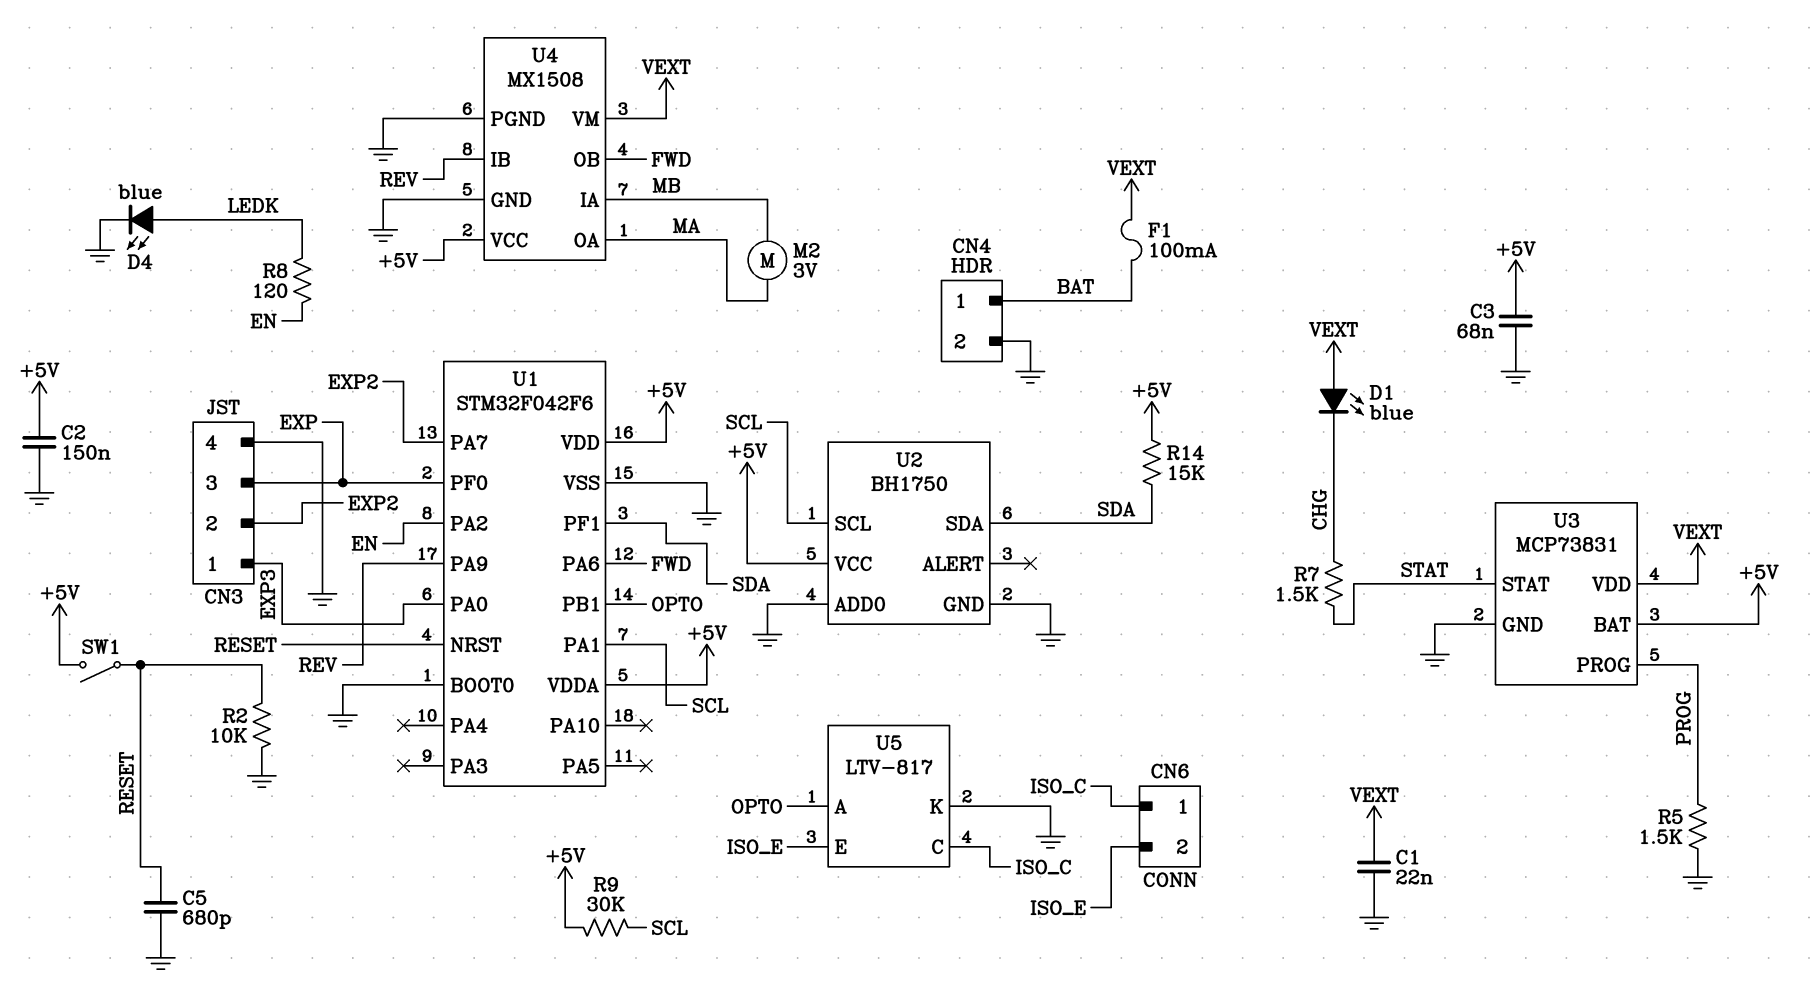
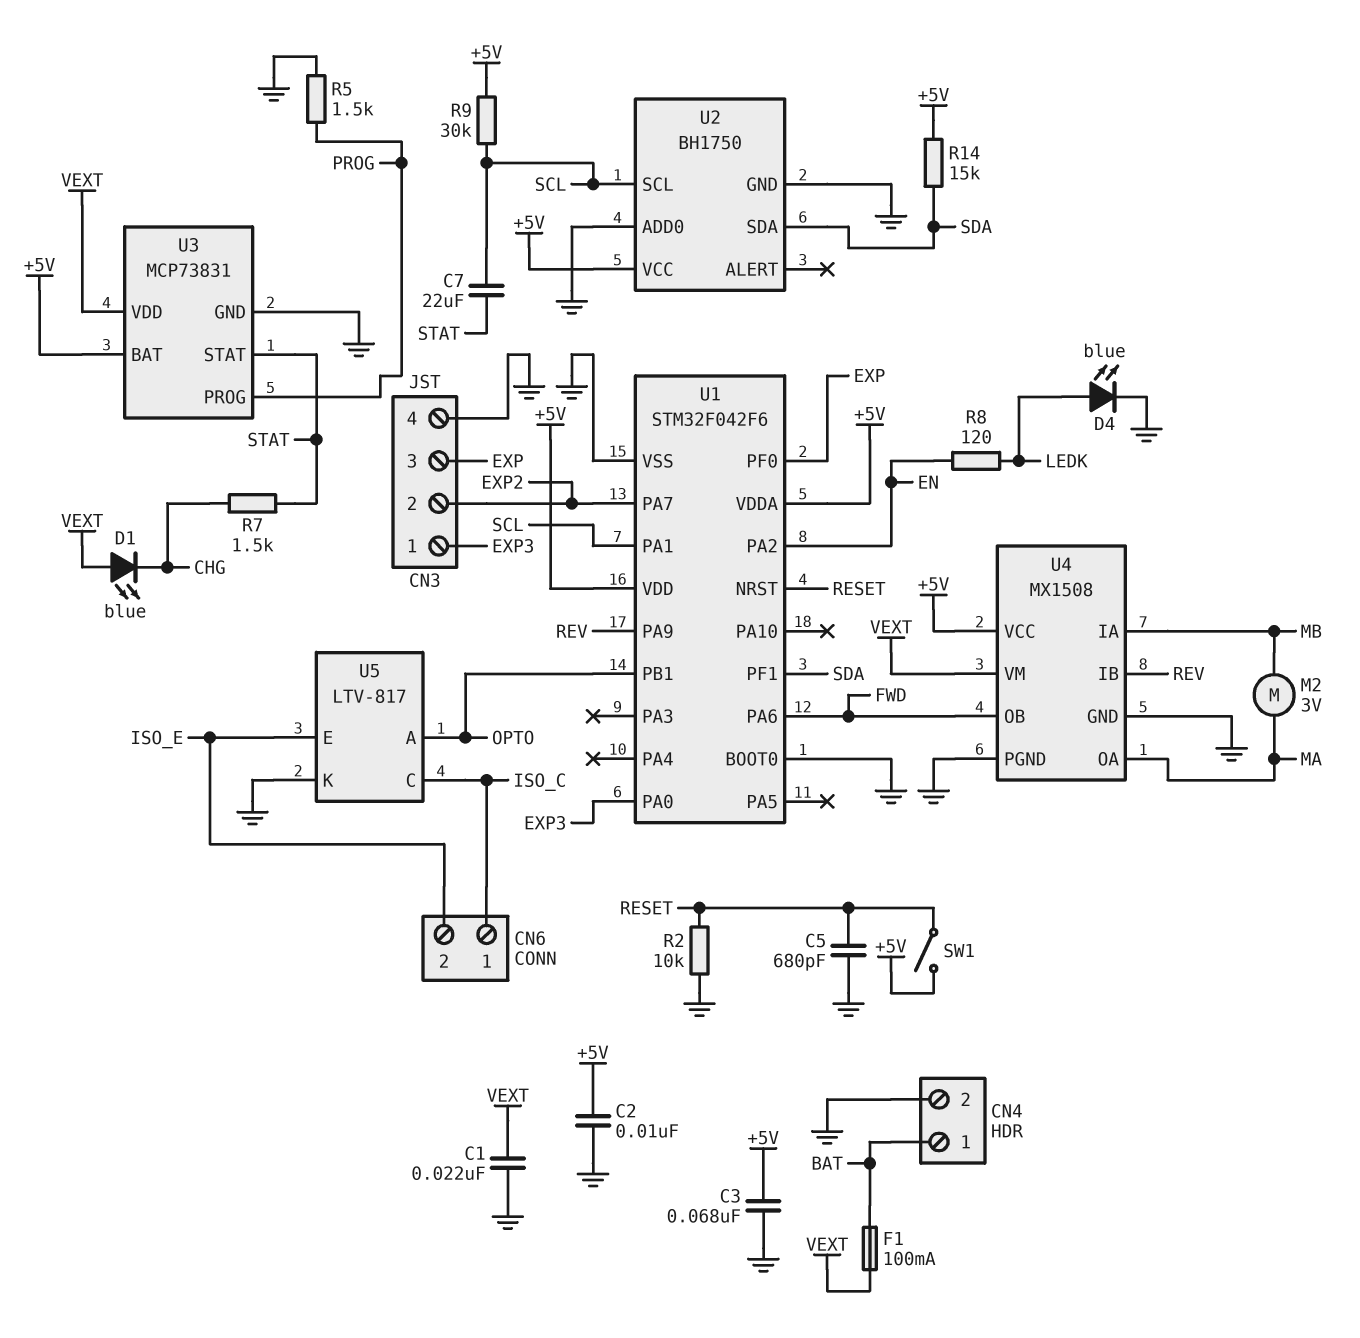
C2: 150nF (+5V, GND) -> 10nF (+5V, GND)
C7: none -> 22uF (SCL, STAT)

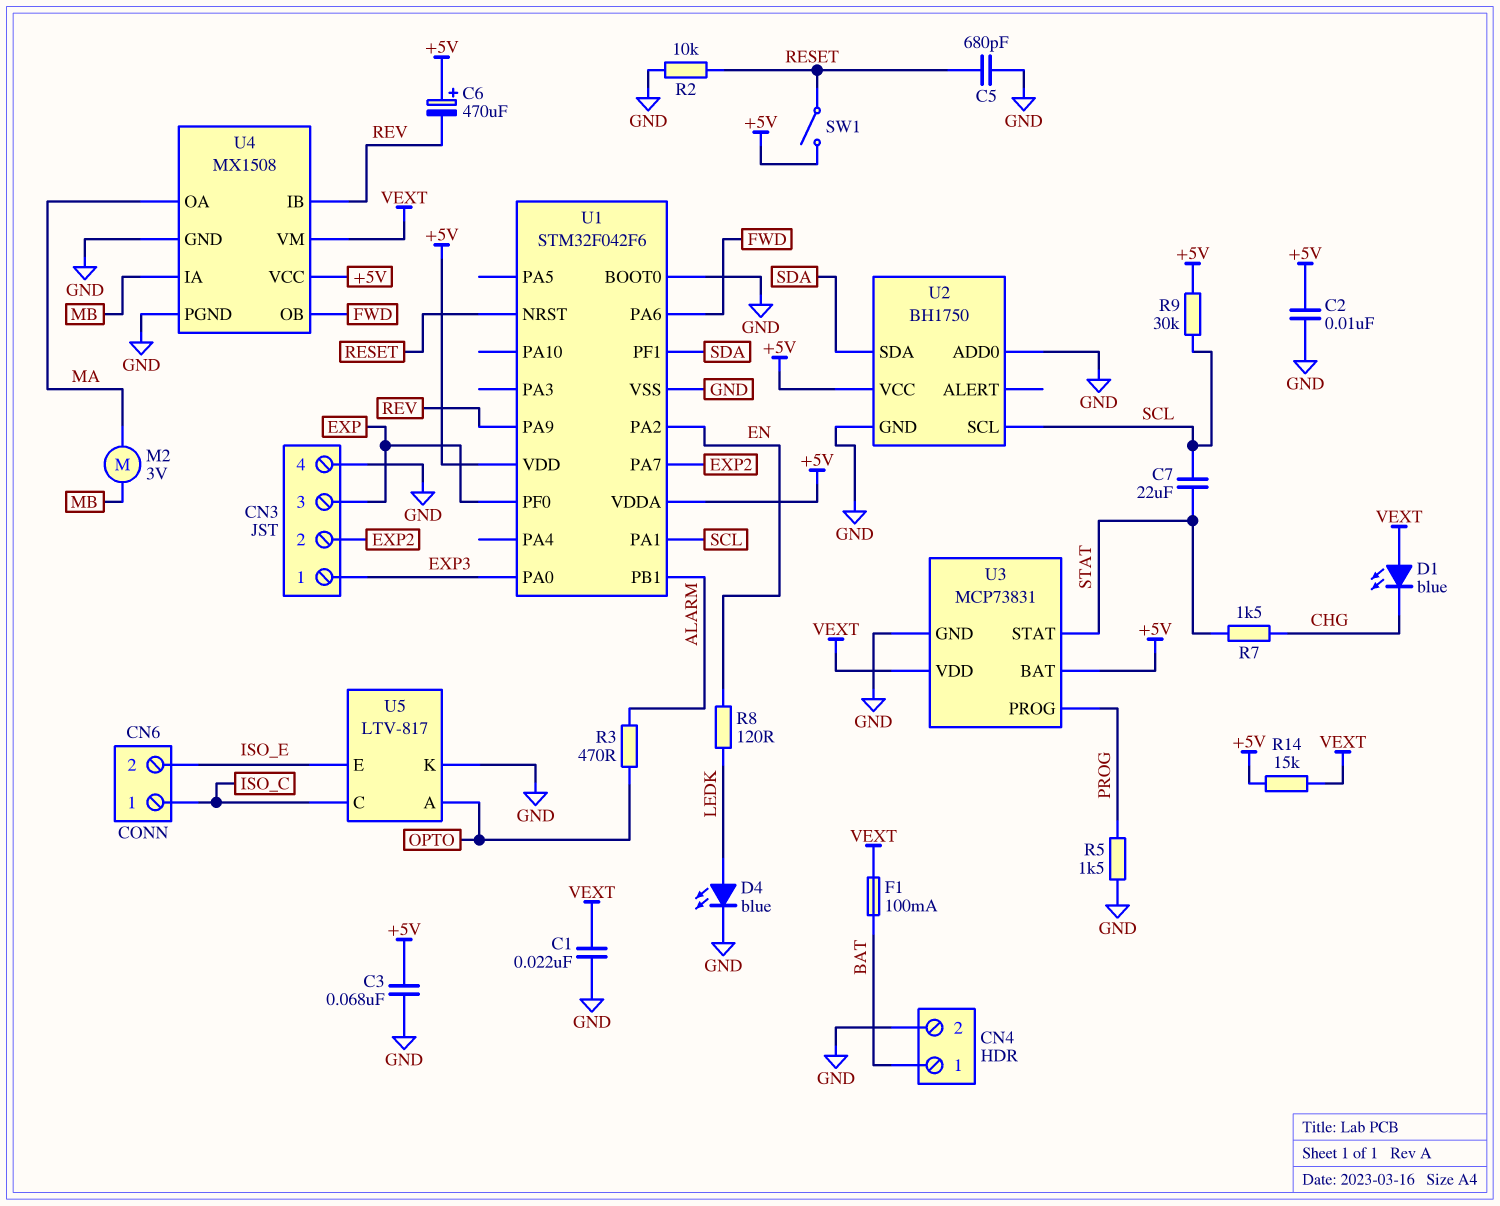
C6: none -> 470uF (plus +5V, minus REV)
R3: none -> 470 (ALARM, OPTO)
R14: 15k (+5V, SDA) -> 15k (+5V, VEXT)
U1 pin PB1: OPTO -> ALARM

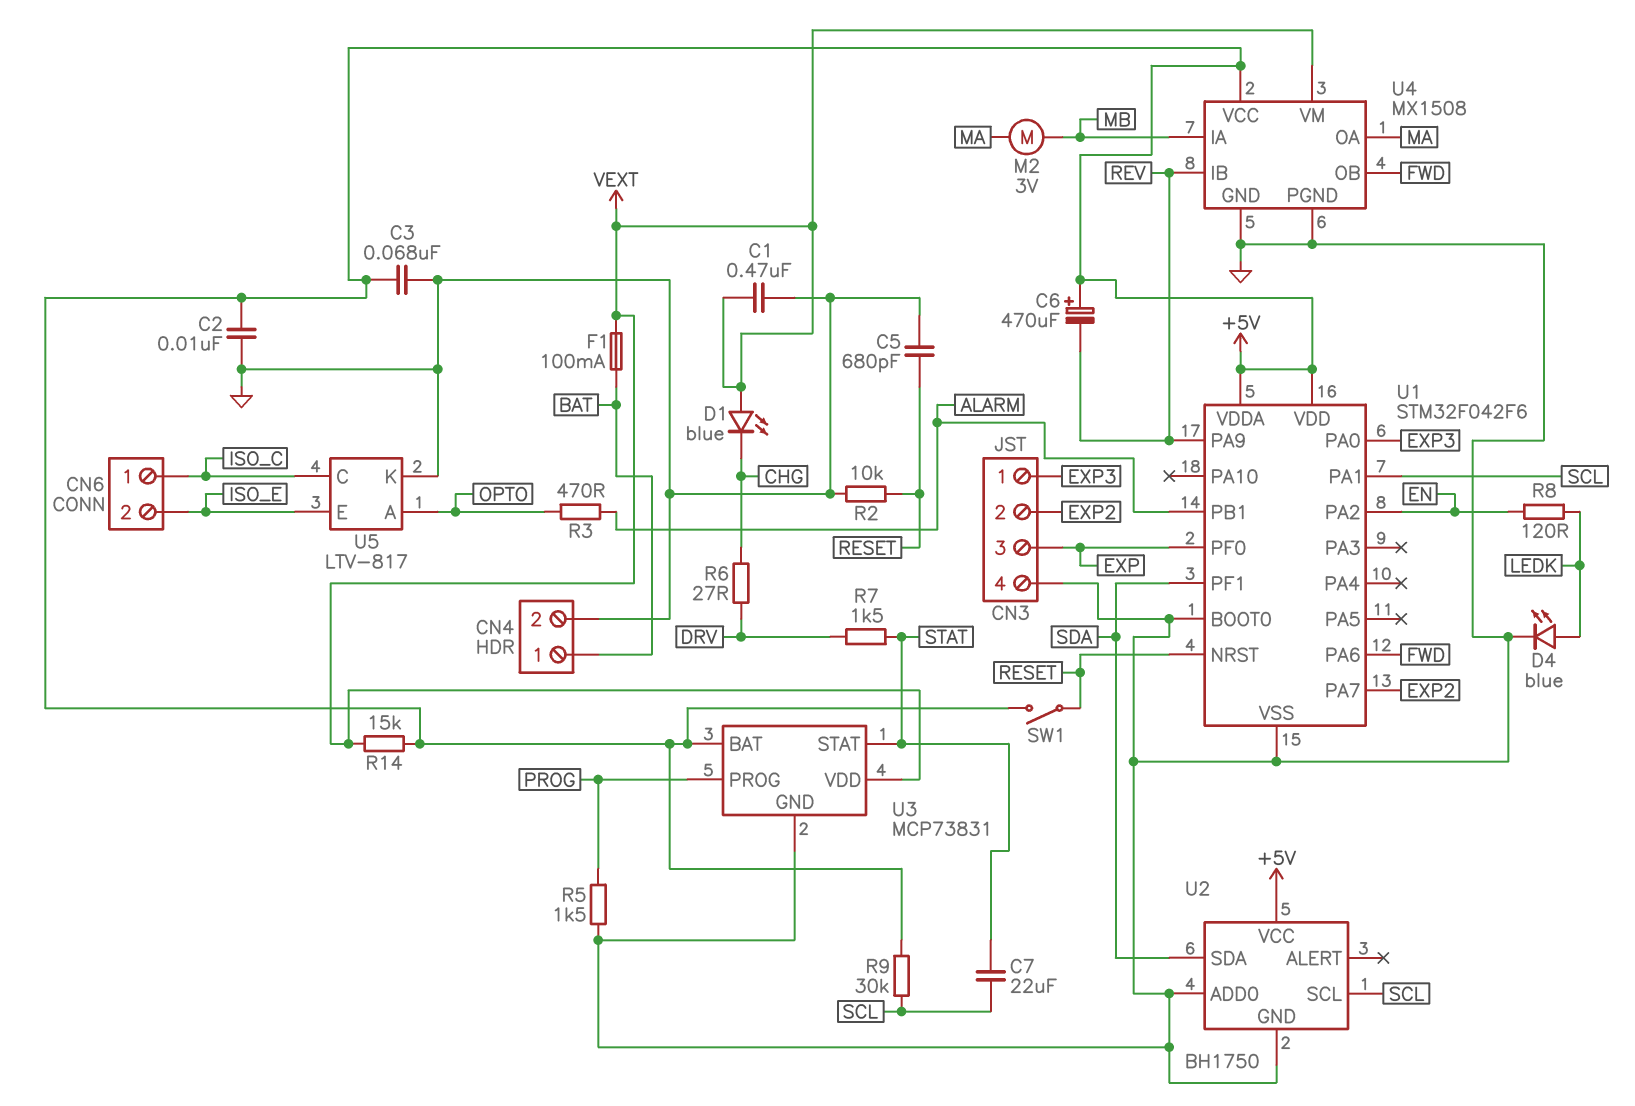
C1: 22nF (GND, VEXT) -> 470nF (GND, VEXT)
R6: none -> 27 (CHG, DRV)
R7: 1.5k (CHG, STAT) -> 1.5k (DRV, STAT)

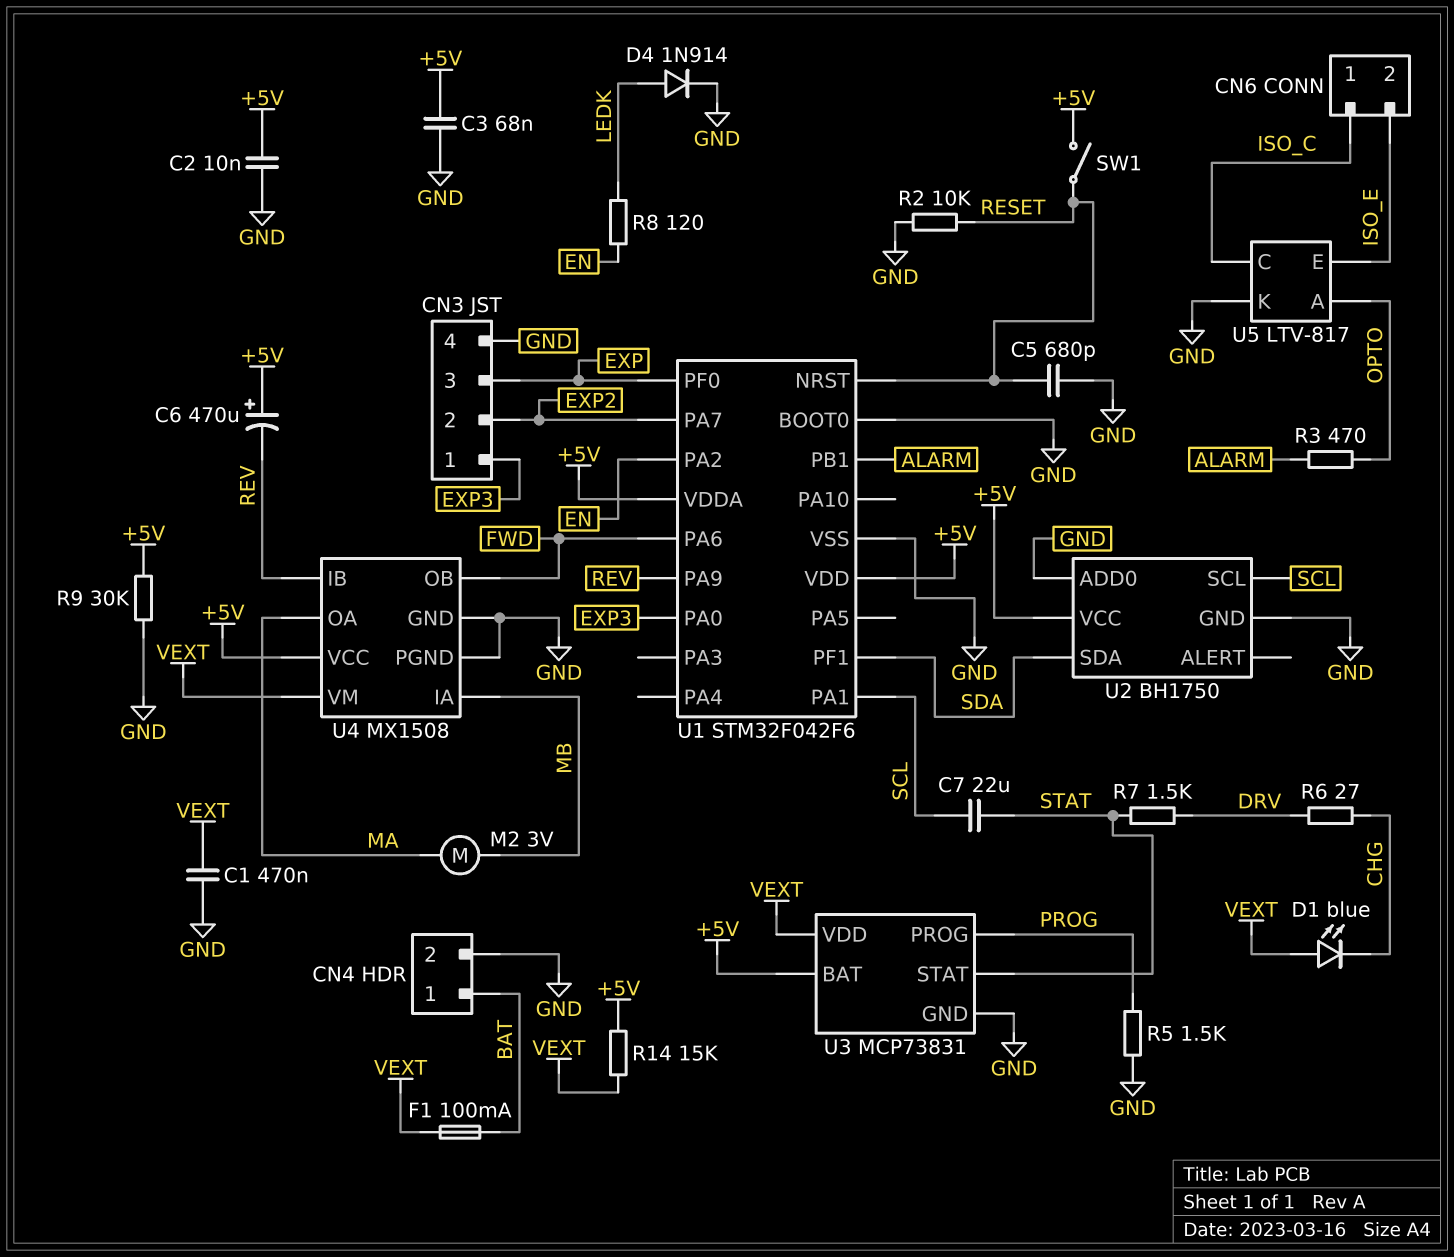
D4: LED blue (A LEDK, K GND) -> diode 1N914 (A LEDK, K GND)
R9: 30k (+5V, SCL) -> 30k (+5V, GND)

